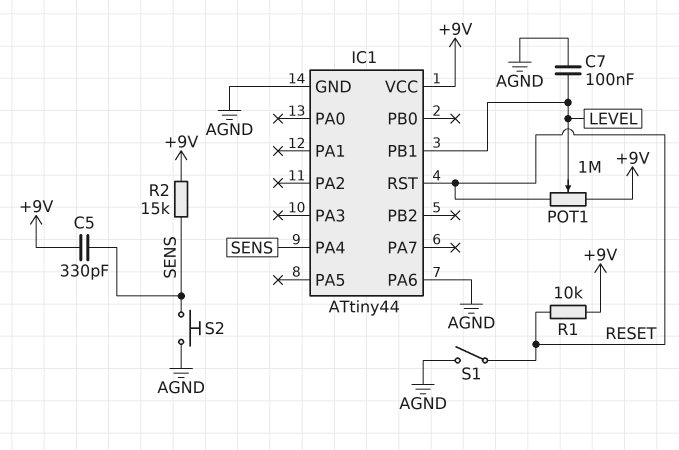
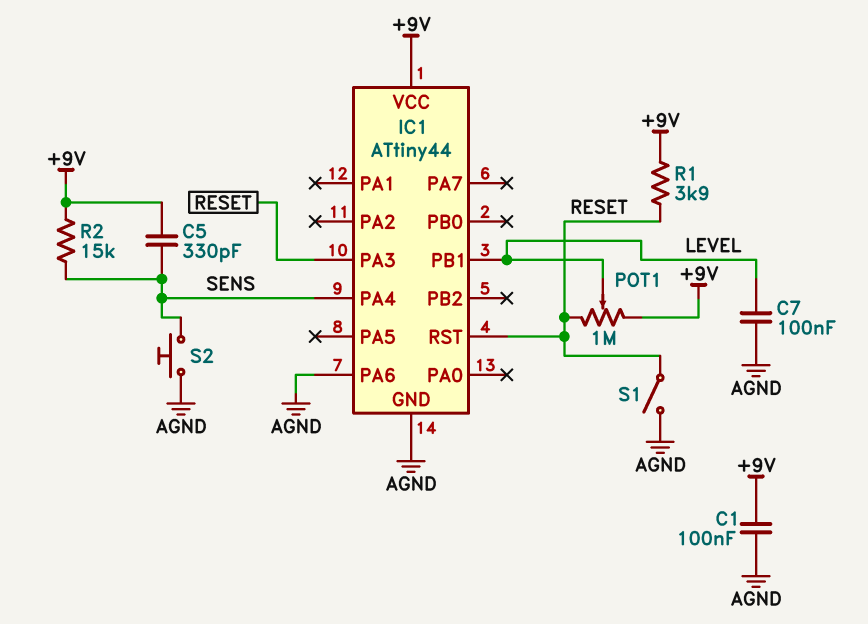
C1: none -> 100nF (+9V, AGND)
IC1 pin PA3: none -> RESET
R1: 10k (+9V, RESET) -> 3.9k (+9V, RESET)

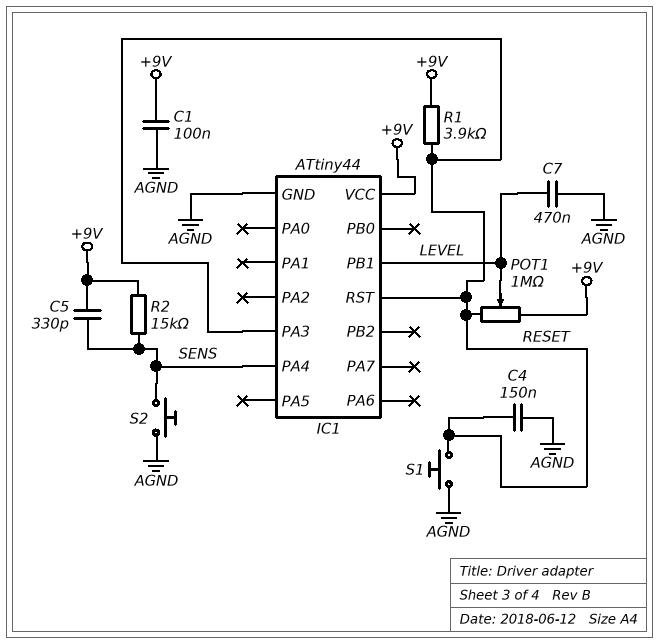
C4: none -> 150nF (AGND, RESET)
C7: 100nF (AGND, LEVEL) -> 470nF (AGND, LEVEL)
IC1 pin PA6: AGND -> none
S1: switch (AGND, RESET) -> button (AGND, RESET)

